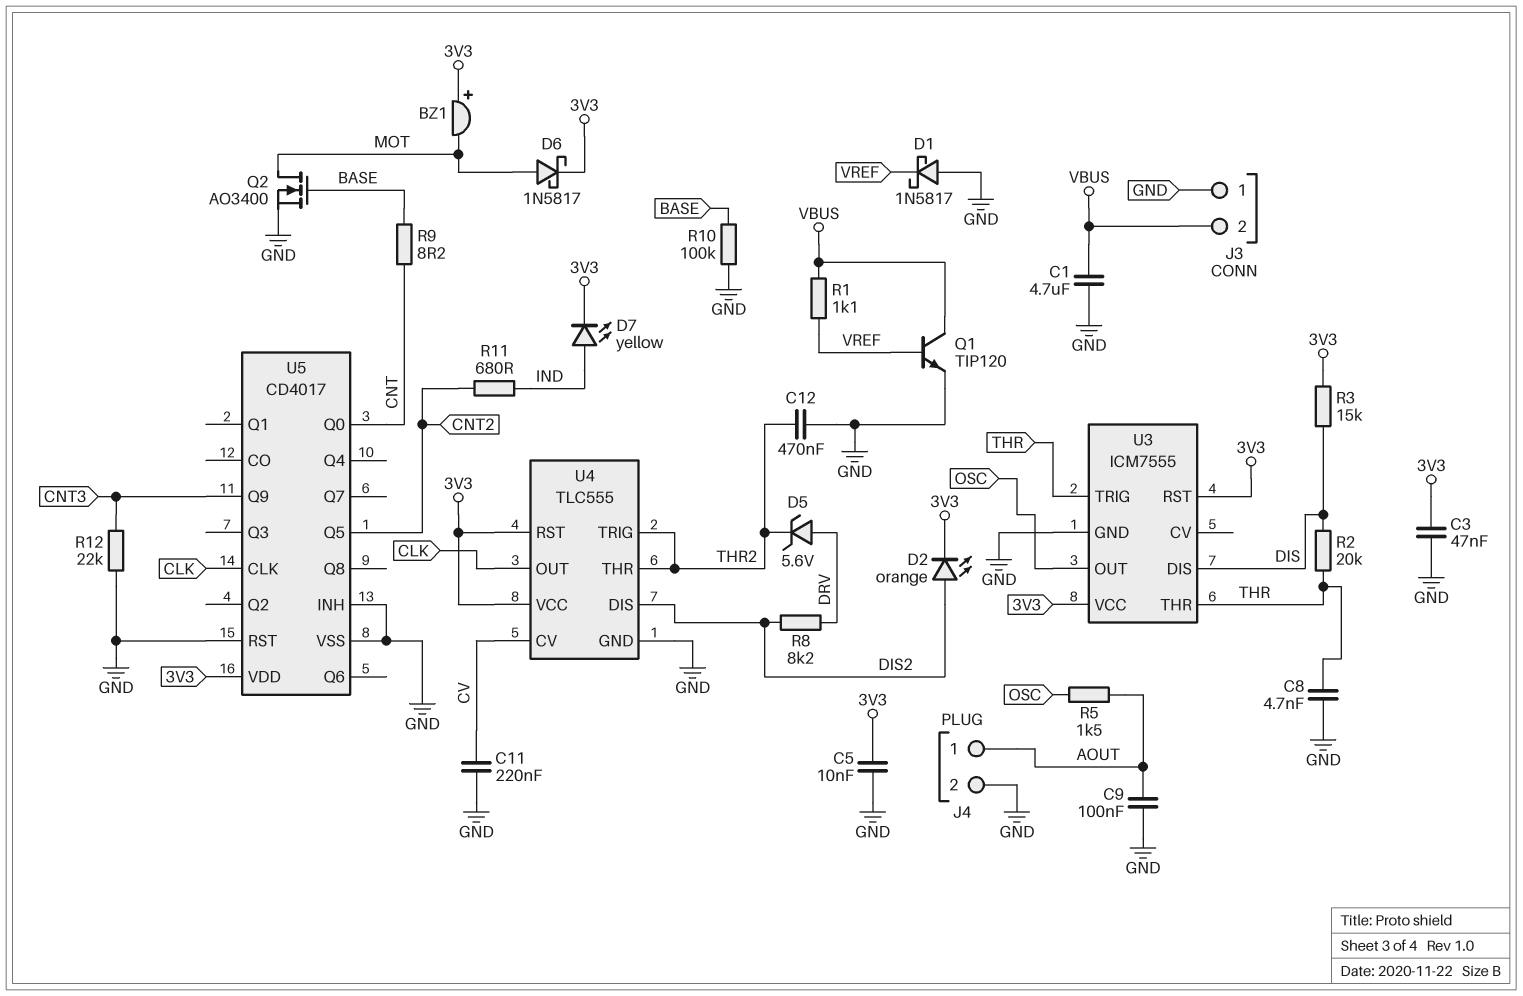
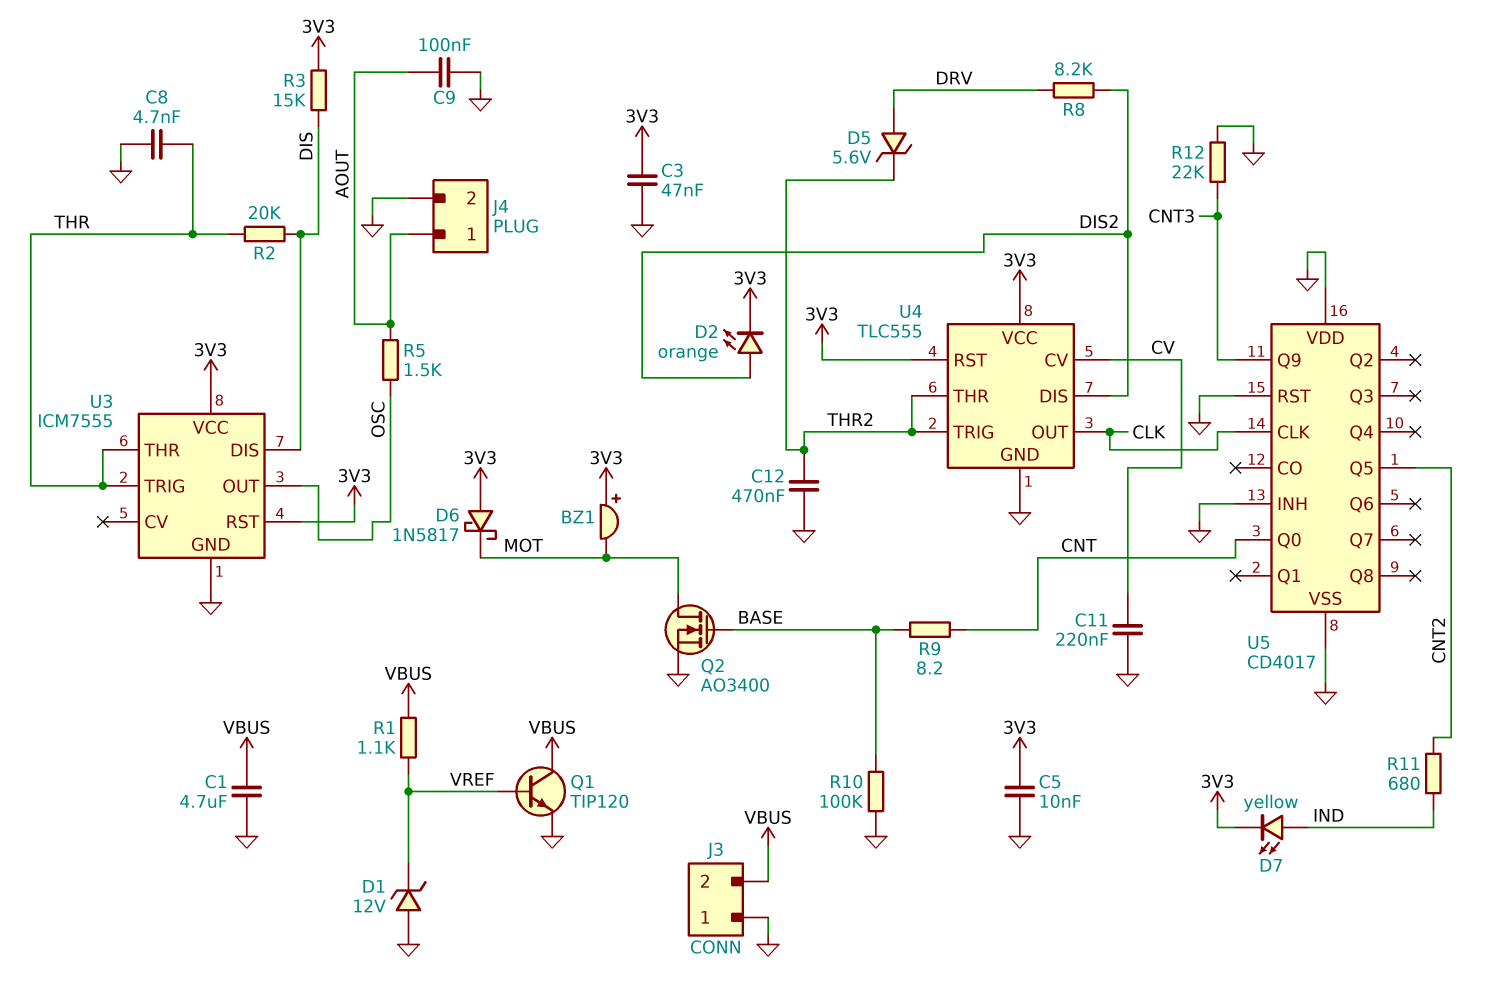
D1: schottky 1N5817 (A GND, K VREF) -> zener 12V (A GND, K VREF)
D6: schottky 1N5817 (A MOT, K 3V3) -> schottky 1N5817 (A 3V3, K MOT)
U5 pin VDD: 3V3 -> GND

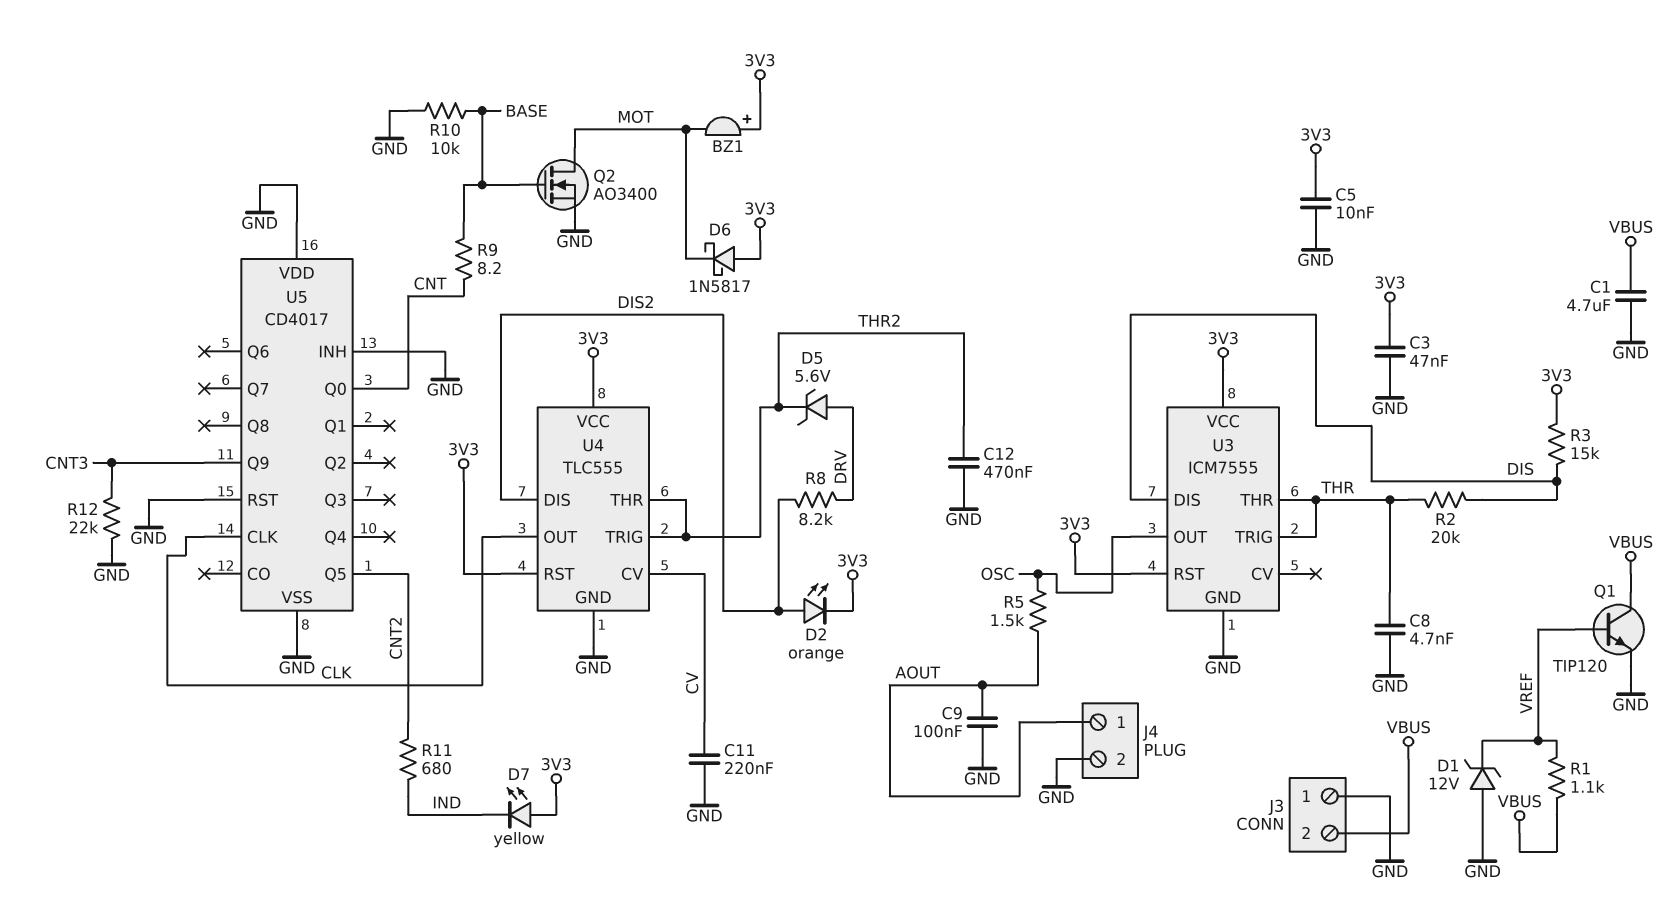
D7: LED yellow (A IND, K 3V3) -> LED yellow (A 3V3, K IND)
R10: 100k (BASE, GND) -> 10k (BASE, GND)

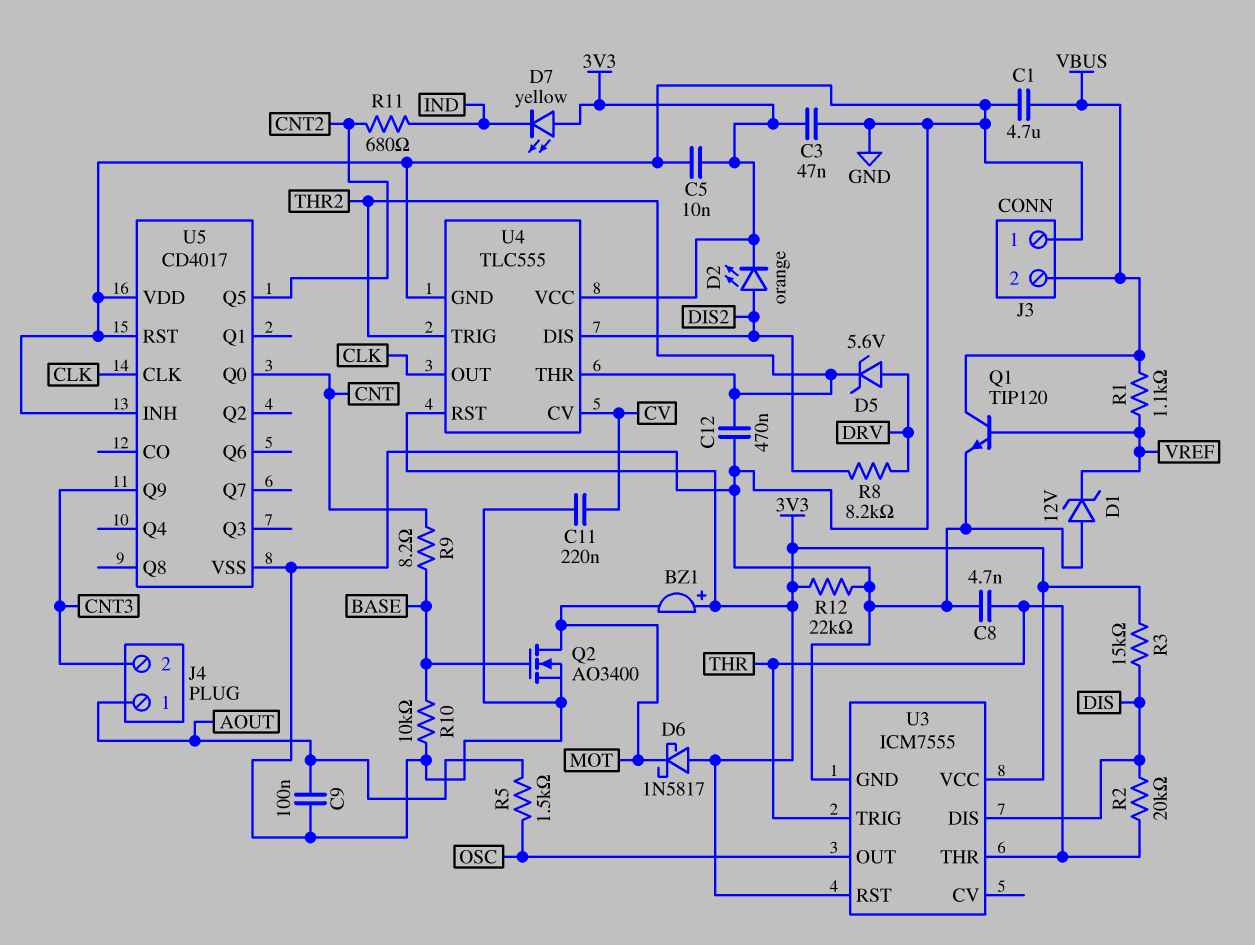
J4 pin 2: GND -> CNT3
R12: 22k (CNT3, GND) -> 22k (3V3, GND)

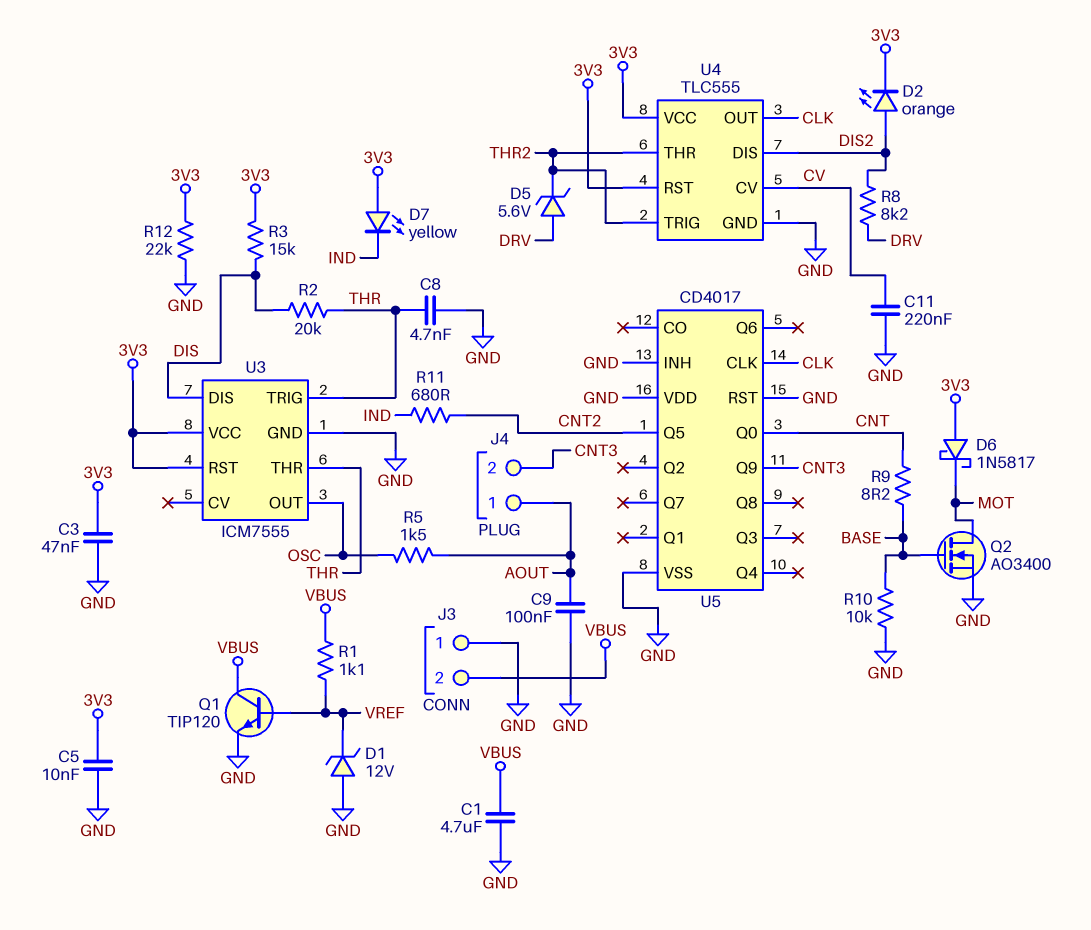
BZ1: buzzer (plus 3V3, minus MOT) -> none
C12: 470nF (GND, THR2) -> none

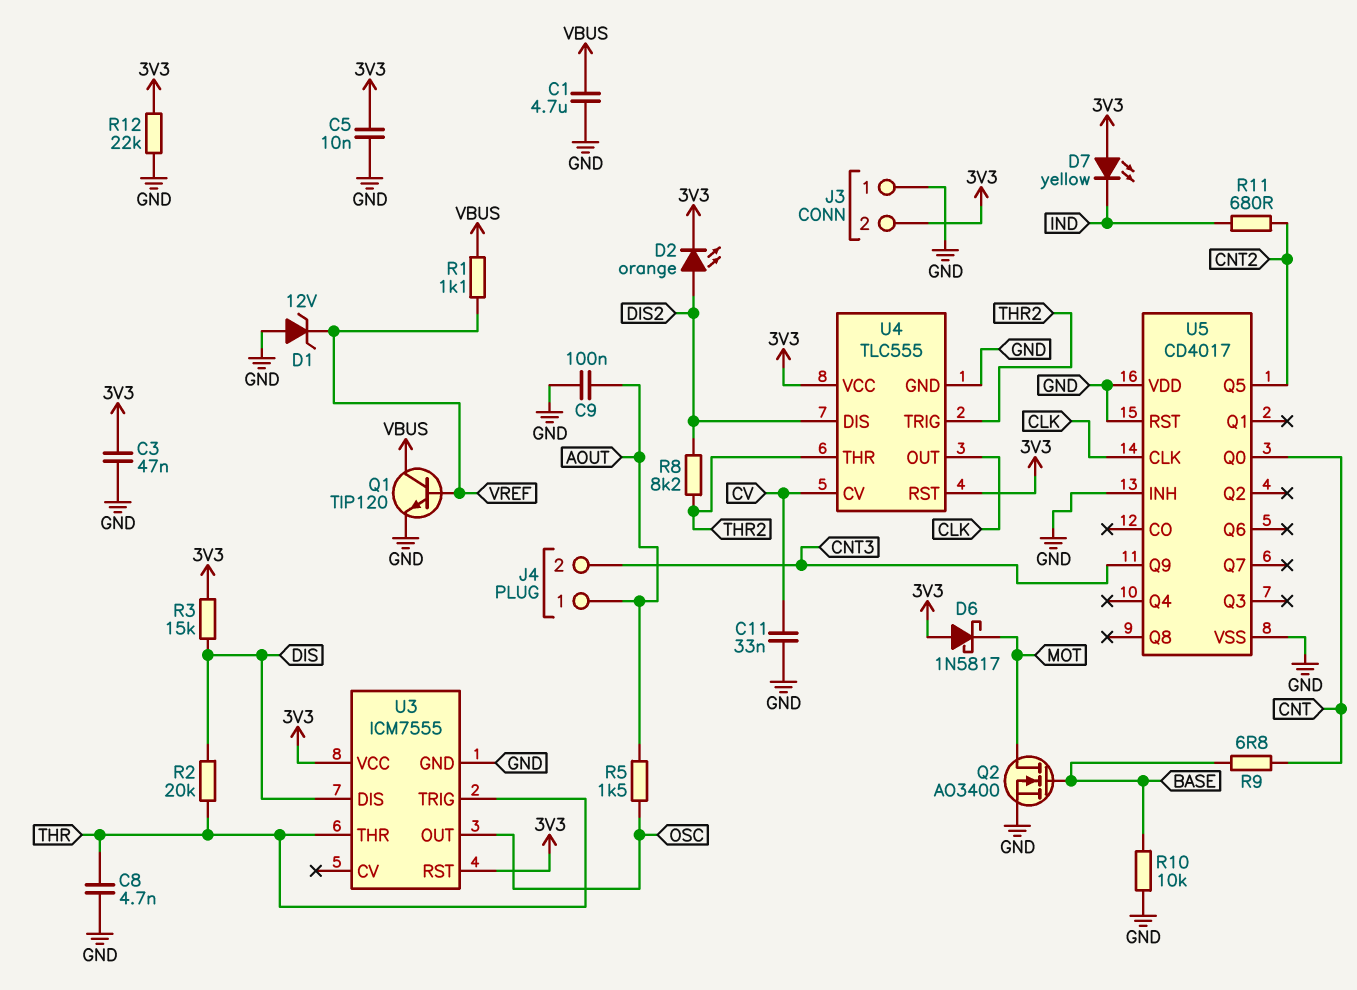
C11: 220nF (CV, GND) -> 33nF (CV, GND)
D5: zener 5.6V (A DRV, K THR2) -> none
J3 pin 2: VBUS -> 3V3
R8: 8.2k (DIS2, DRV) -> 8.2k (DIS2, THR2)
R9: 8.2 (BASE, CNT) -> 6.8 (BASE, CNT)

